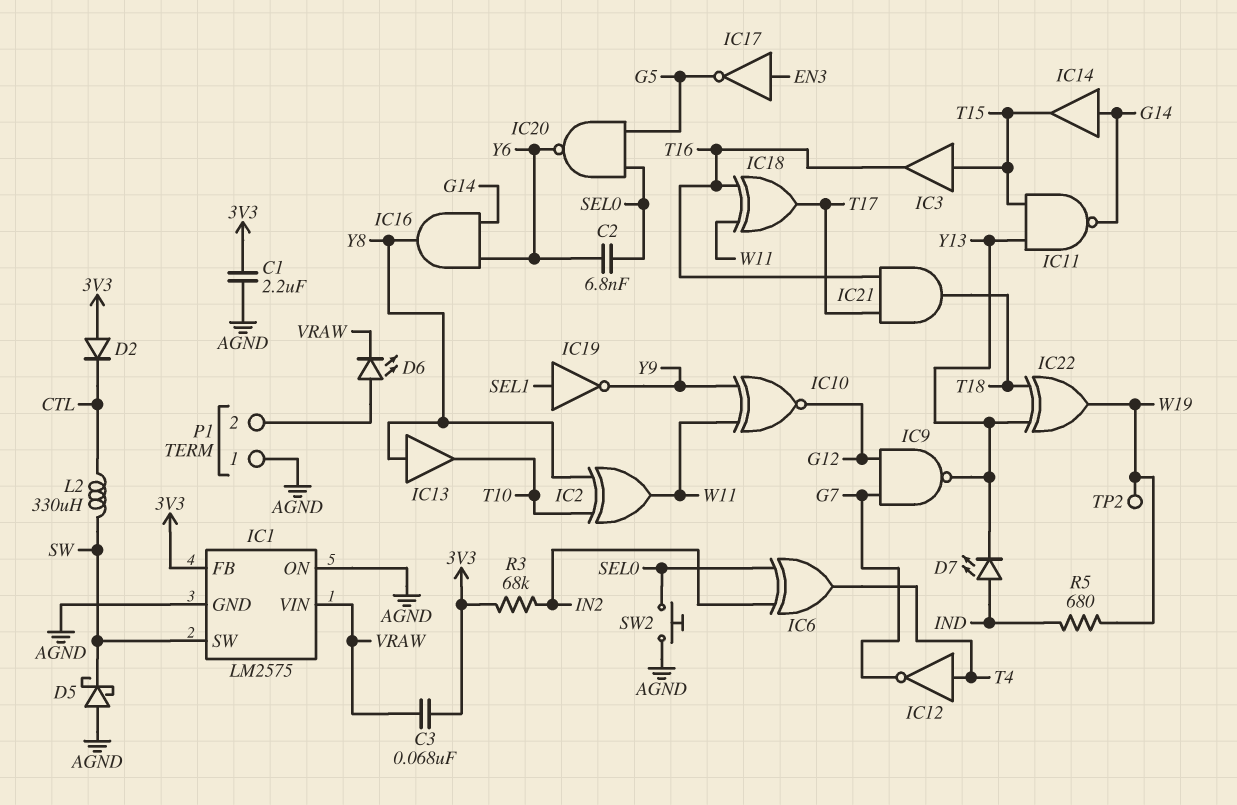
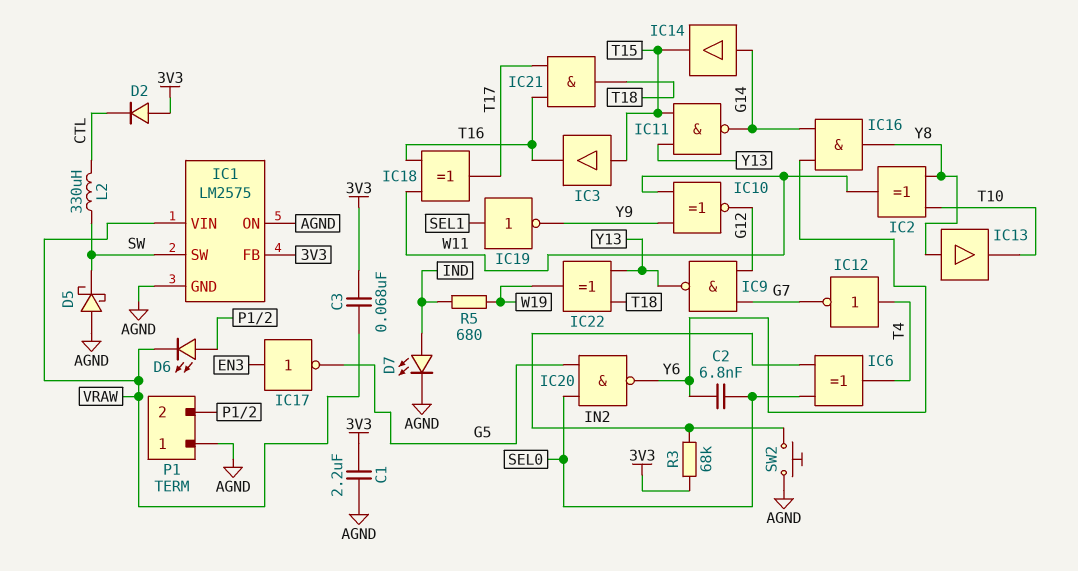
D7: LED (A IND, K Y13) -> LED (A IND, K AGND)
SW2: button (AGND, SEL0) -> button (AGND, IN2)
TP2: test point (W19) -> none

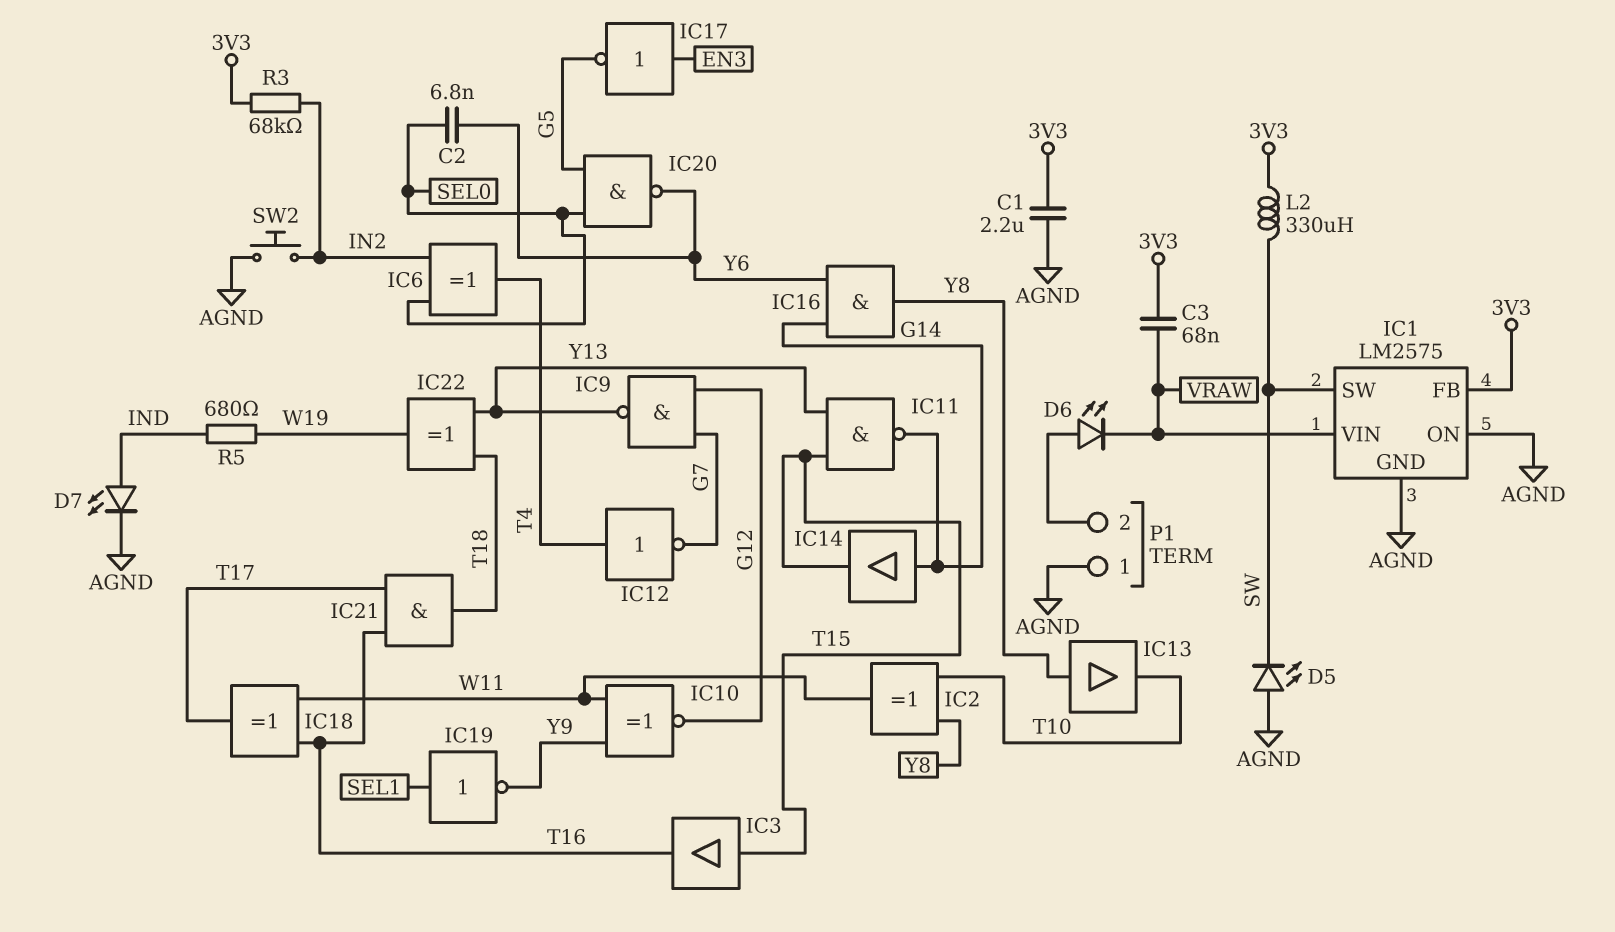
D2: diode (A 3V3, K CTL) -> none
D5: schottky (A AGND, K SW) -> LED (A AGND, K SW)
L2: 330uH (CTL, SW) -> 330uH (3V3, SW)

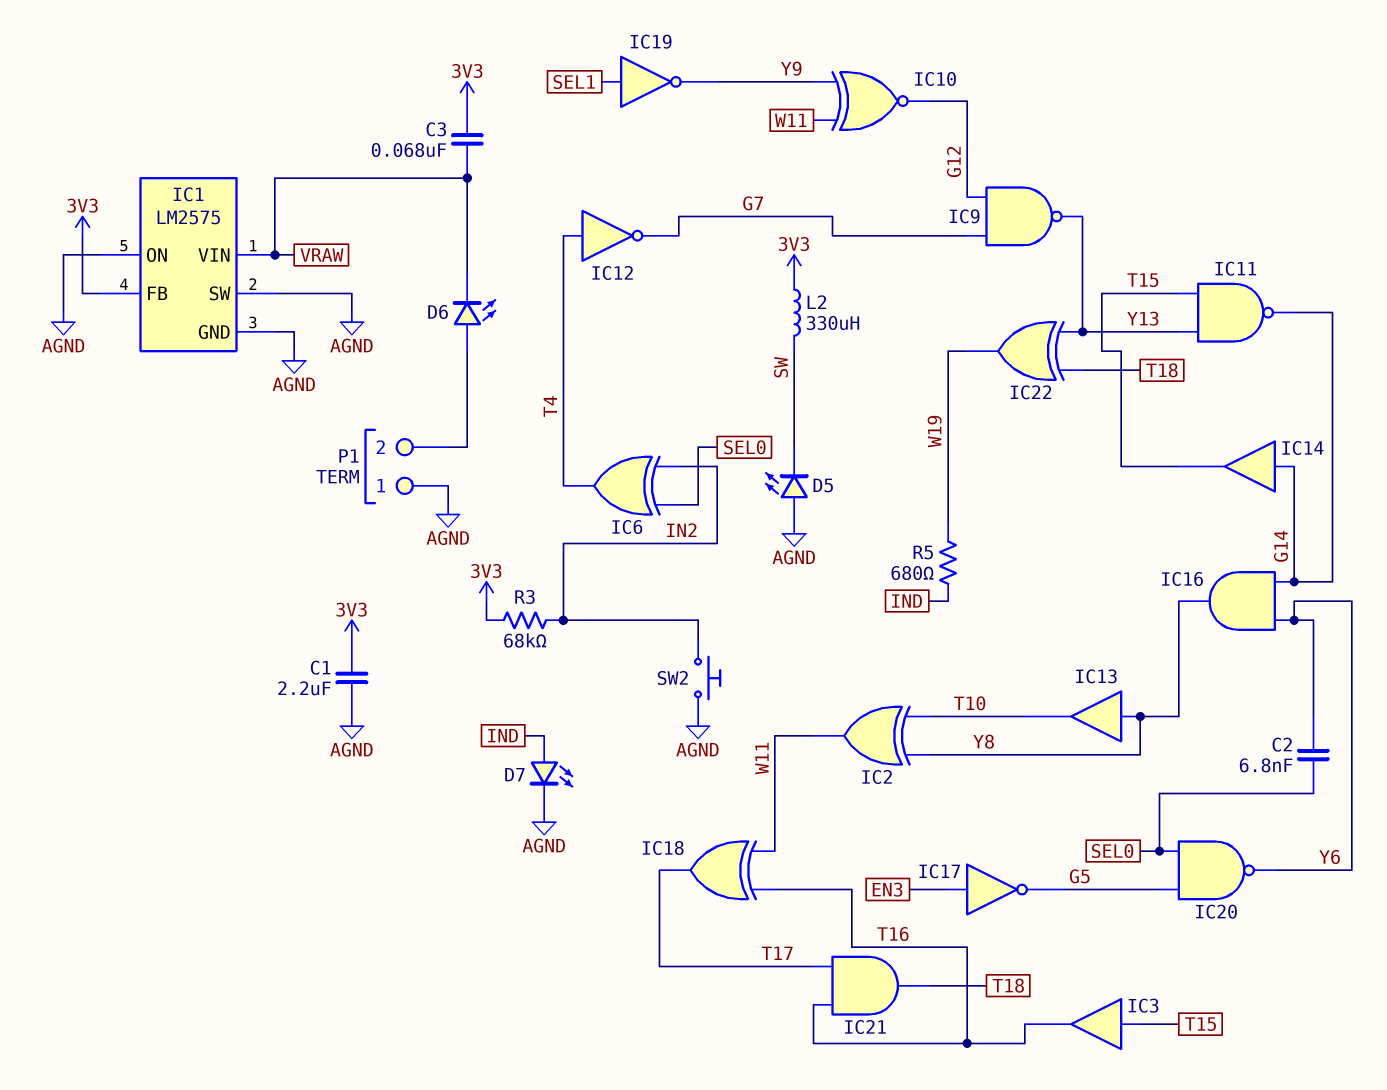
IC1 pin SW: SW -> AGND

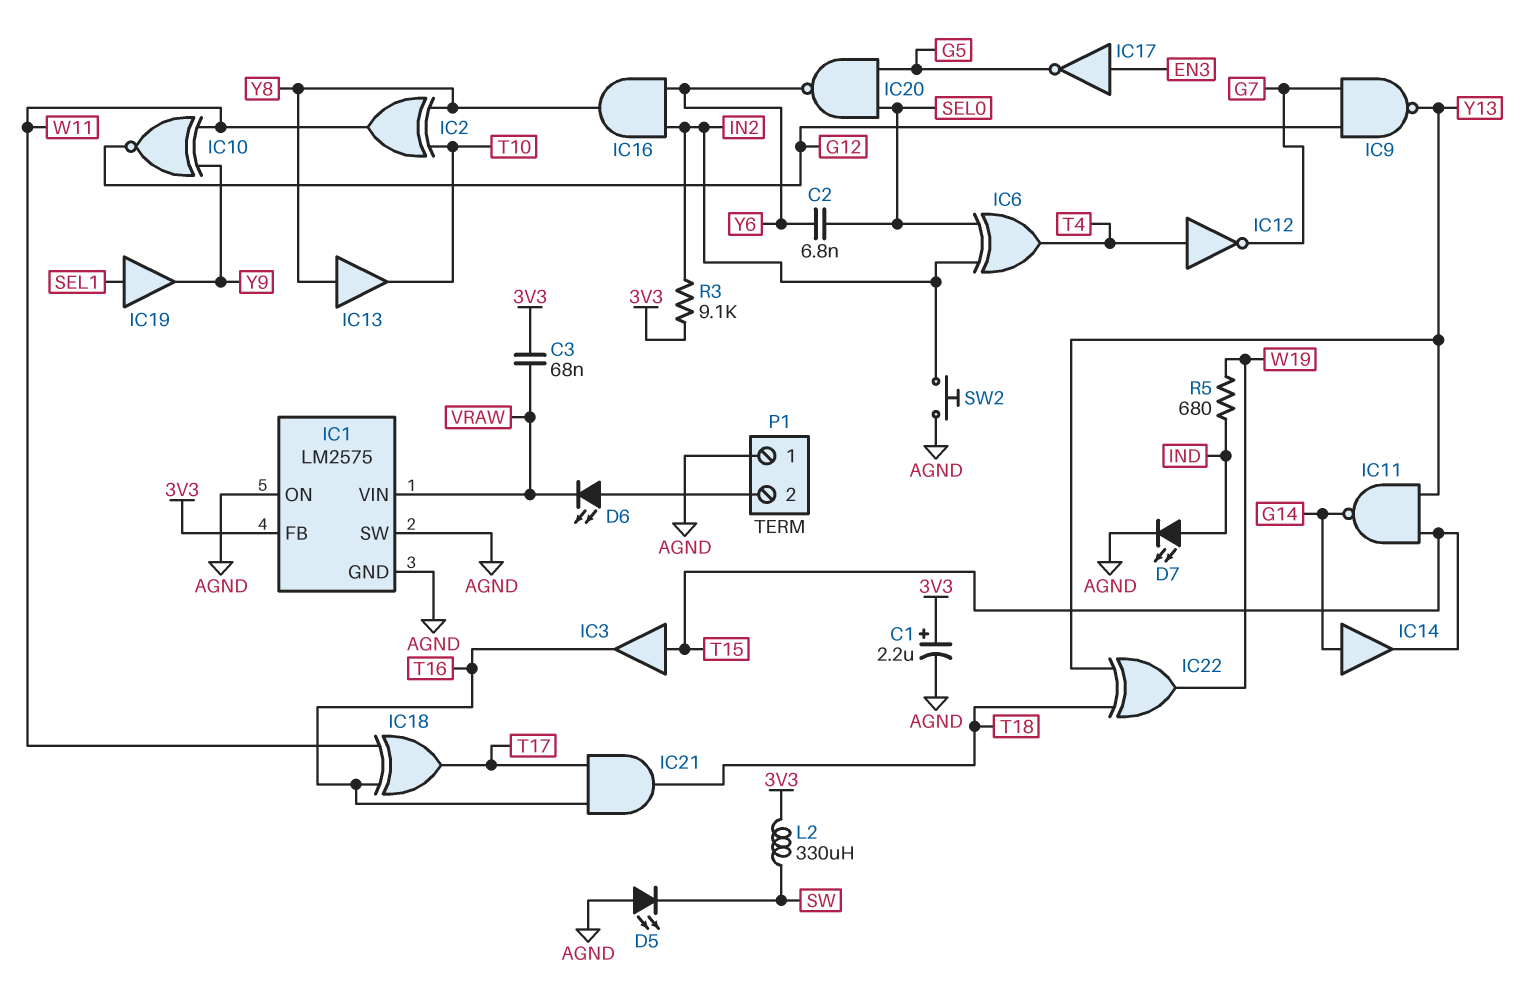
C1: 2.2uF (3V3, AGND) -> 2.2uF (plus 3V3, minus AGND)
IC16: AND (in G14, in Y6, out Y8) -> AND (in IN2, in Y6, out Y8)
IC19: NOT (in SEL1, out Y9) -> buffer (in SEL1, out Y9)
R3: 68k (3V3, IN2) -> 9.1k (3V3, IN2)

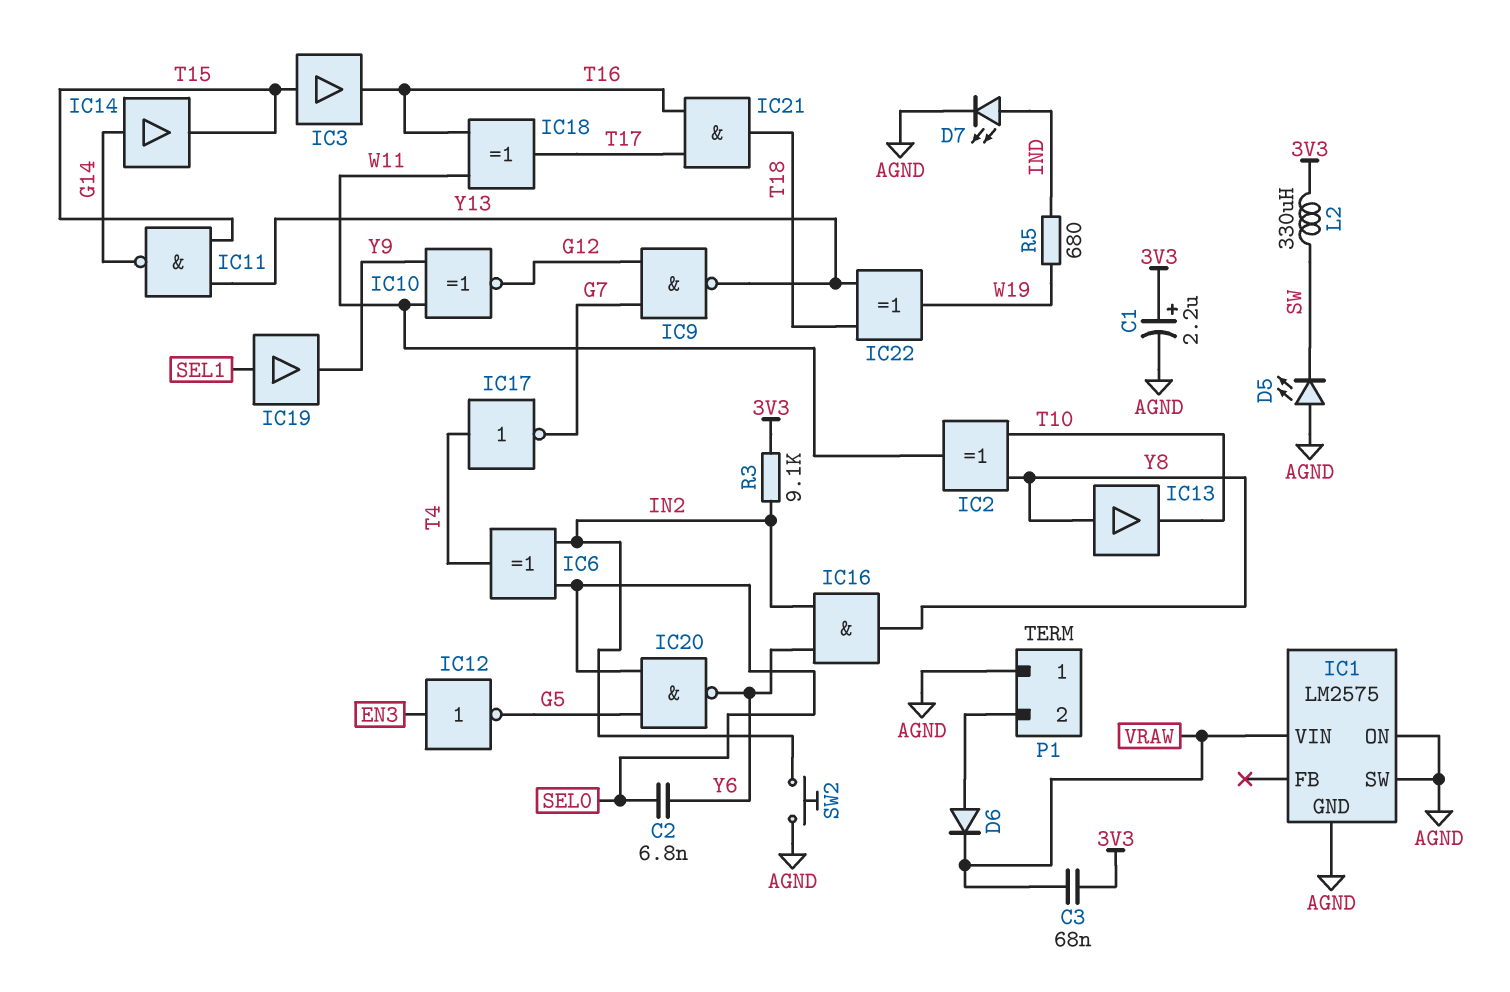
D6: LED (A P1/2, K VRAW) -> diode (A P1/2, K VRAW)
IC1 pin FB: 3V3 -> none
IC12: NOT (in T4, out G7) -> NOT (in EN3, out G5)
IC17: NOT (in EN3, out G5) -> NOT (in T4, out G7)

